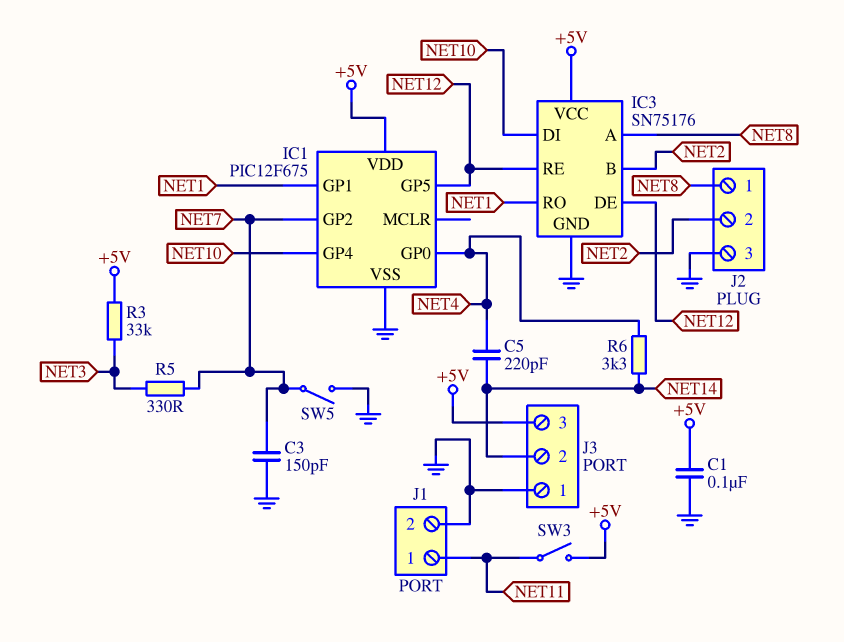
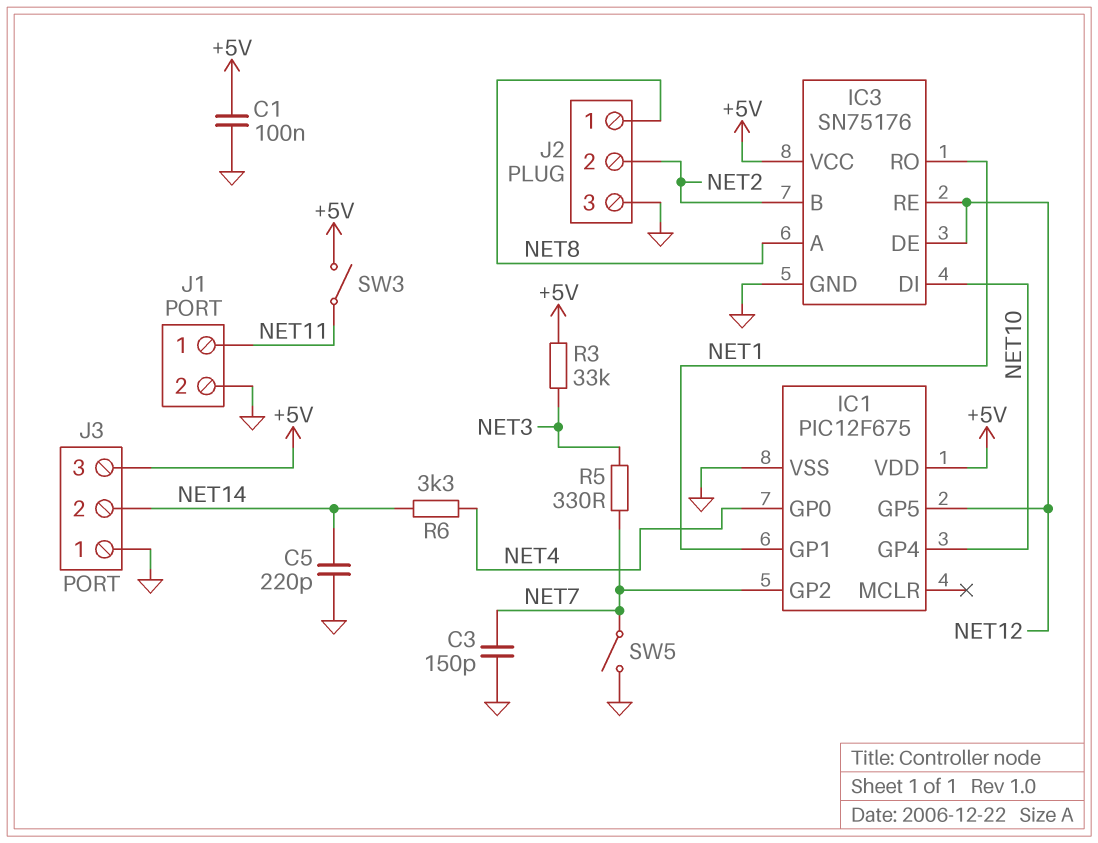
C5: 220pF (NET4, NET14) -> 220pF (GND, NET14)

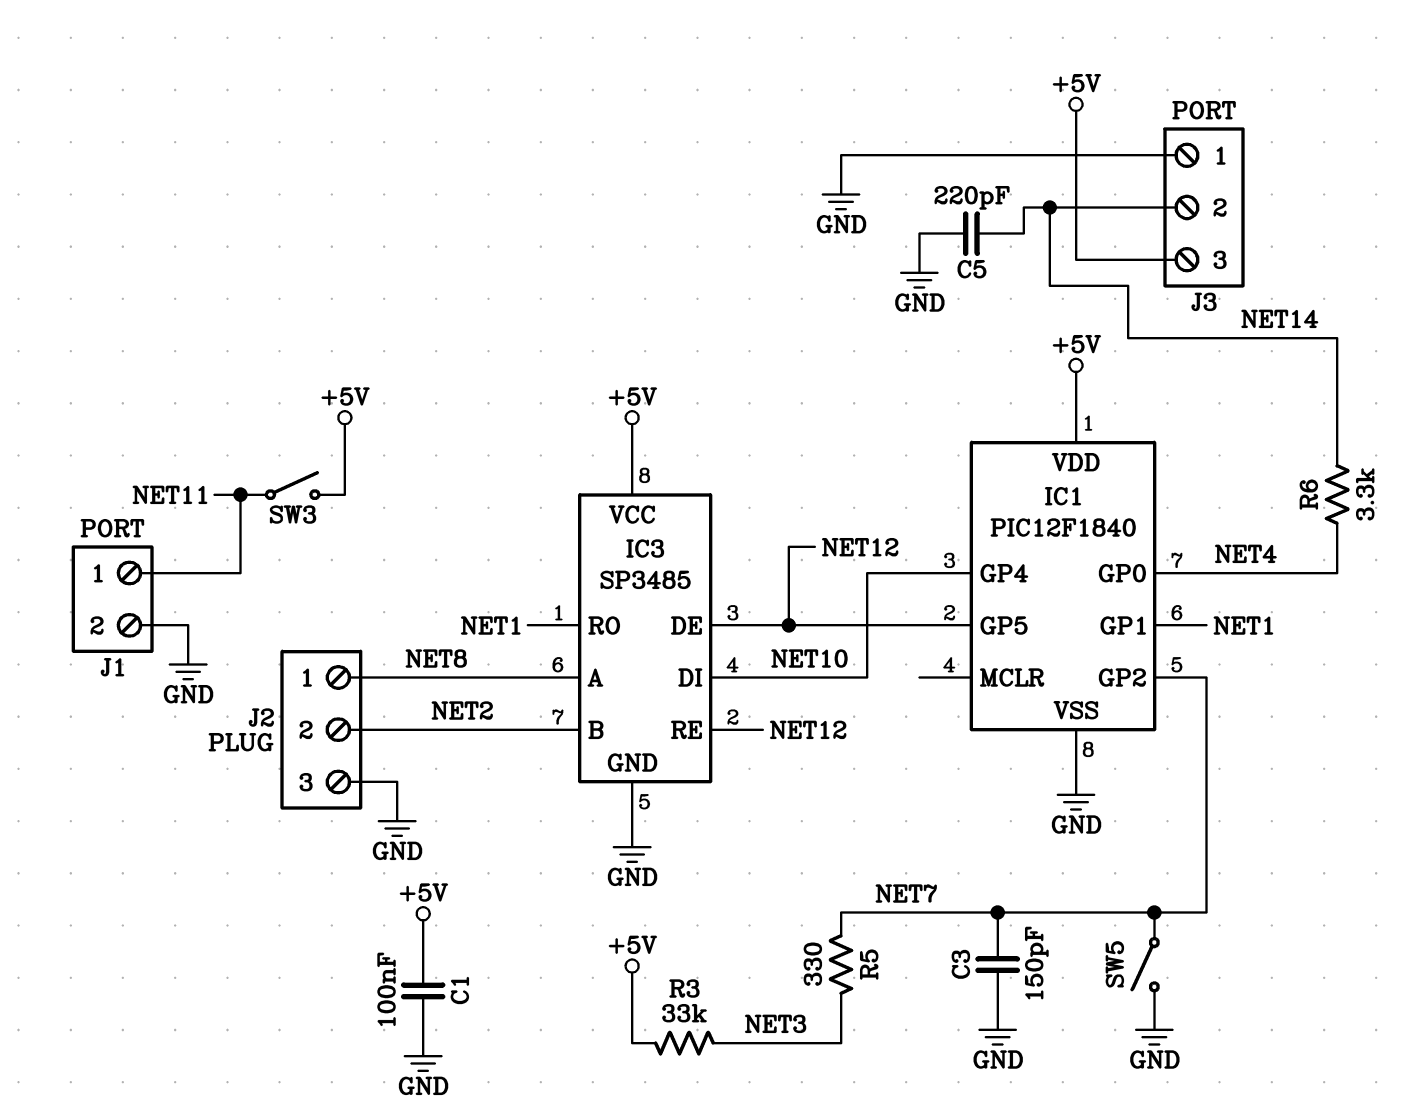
IC1: PIC12F675 -> PIC12F1840
IC3: SN75176 -> SP3485

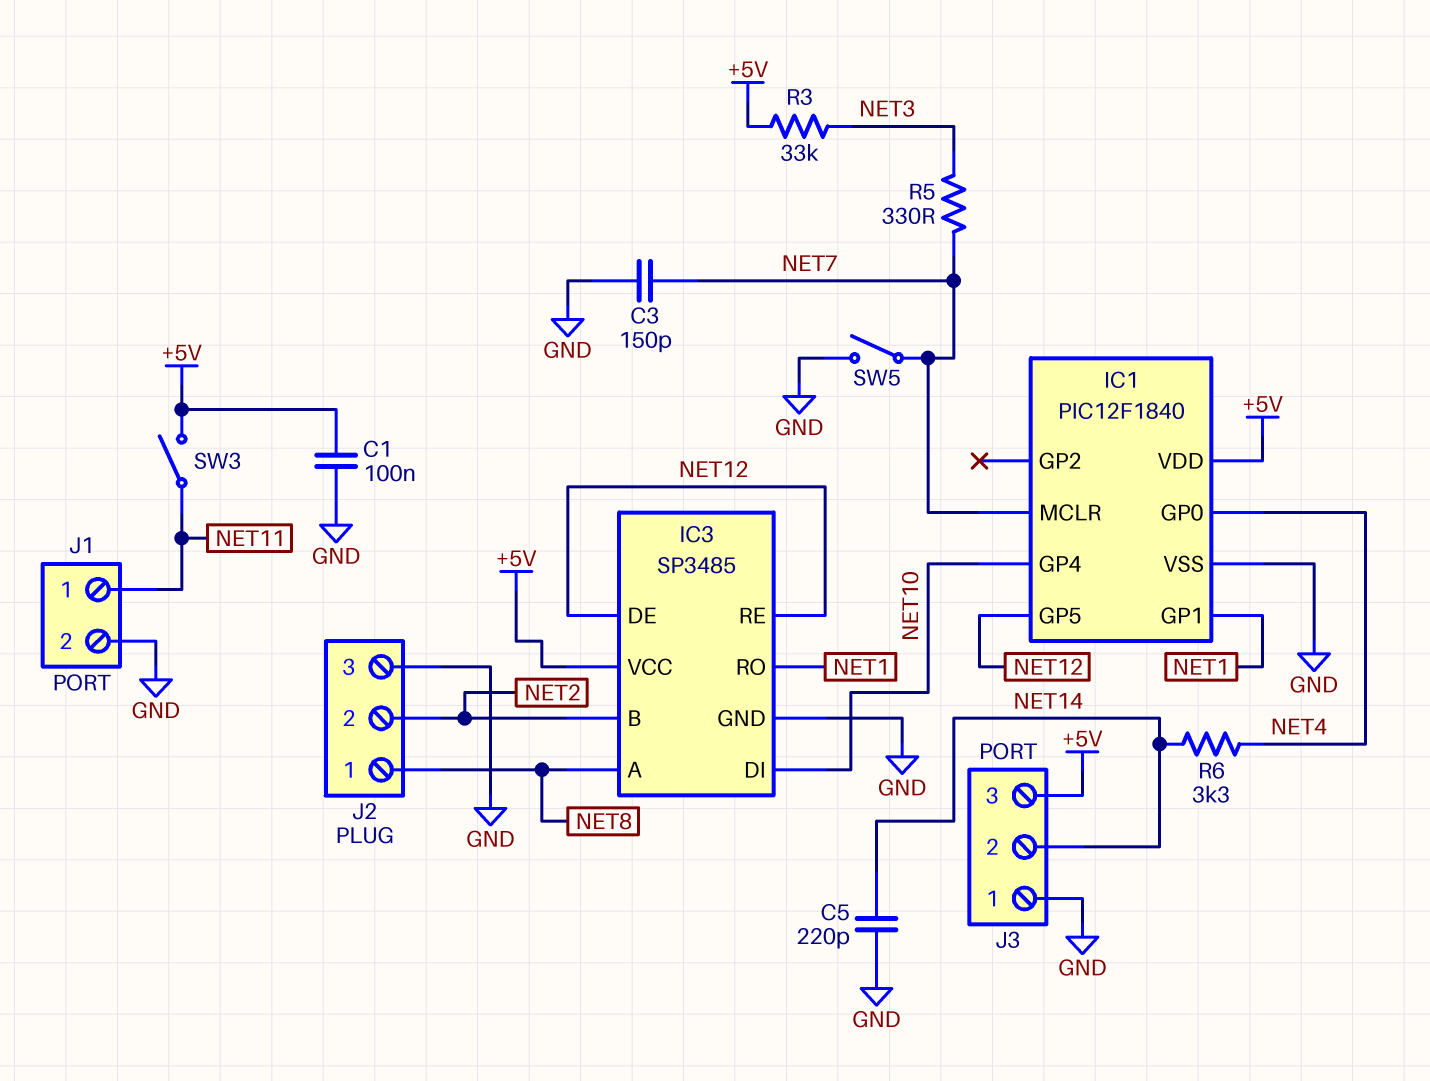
IC1 pin GP2: NET7 -> none
IC1 pin MCLR: none -> NET7

